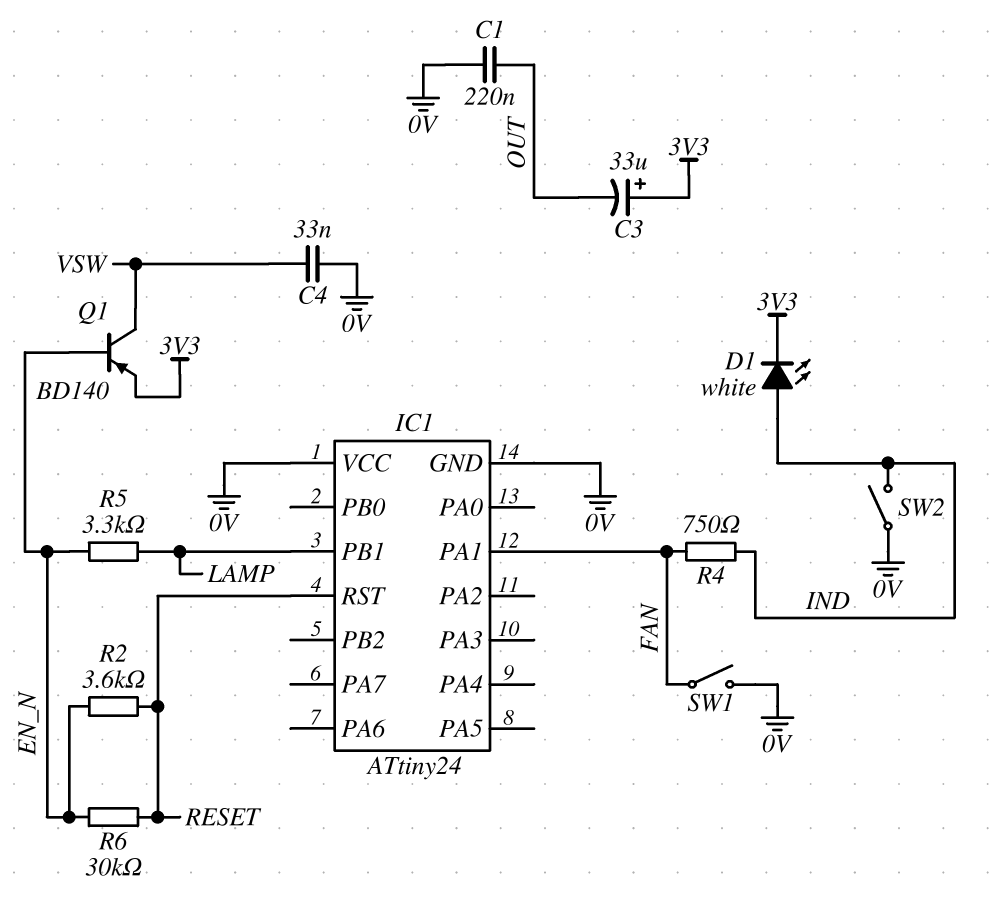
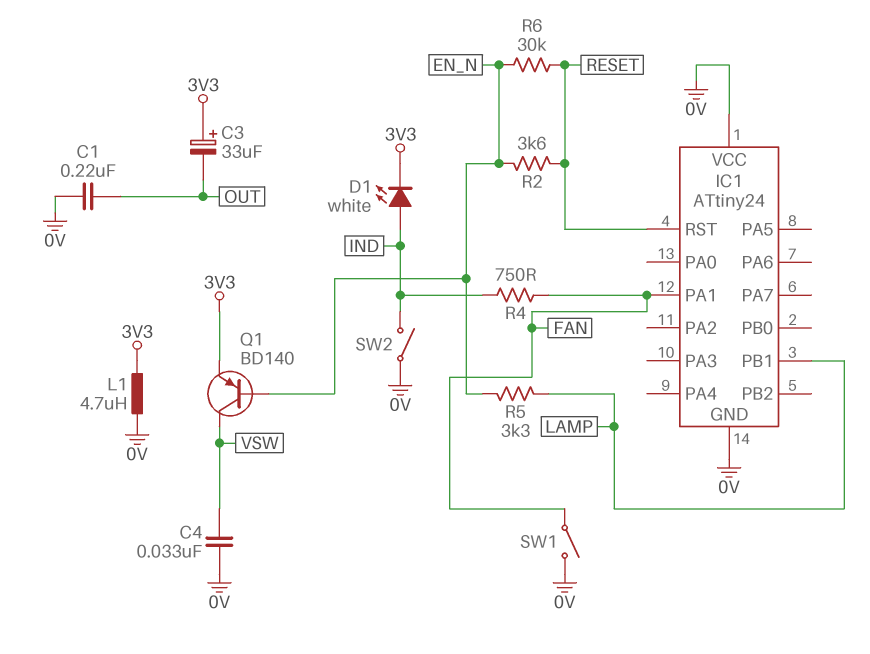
L1: none -> 4.7uH (0V, 3V3)

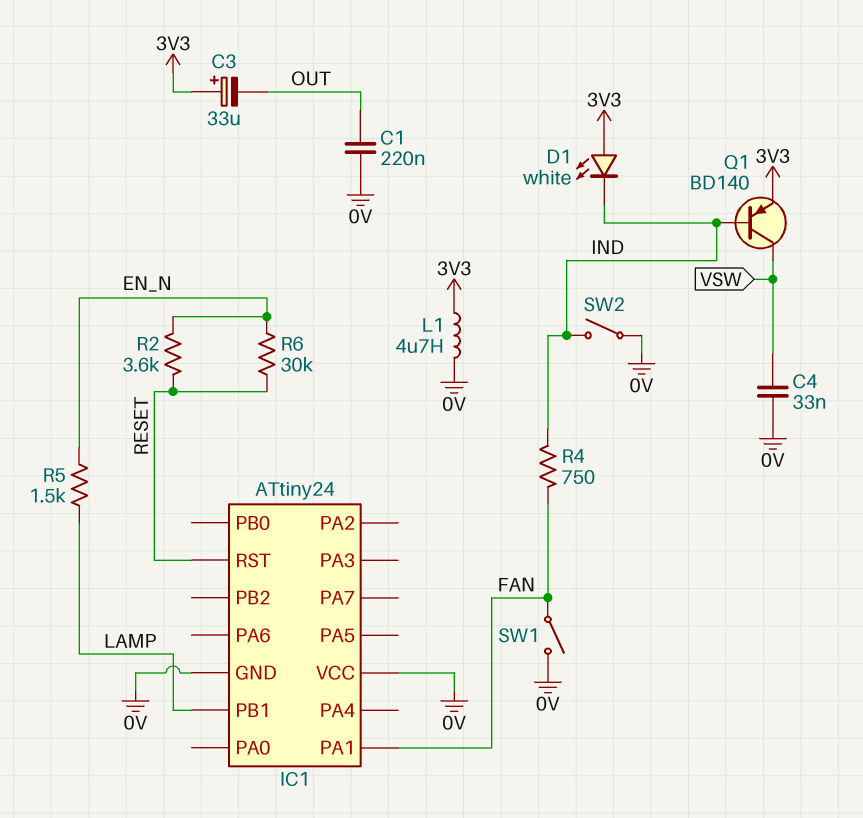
D1: LED white (A IND, K 3V3) -> LED white (A 3V3, K IND)
Q1: PNP BD140 (B EN_N, C VSW, E 3V3) -> PNP BD140 (B IND, C VSW, E 3V3)
R5: 3.3k (EN_N, LAMP) -> 1.5k (EN_N, LAMP)

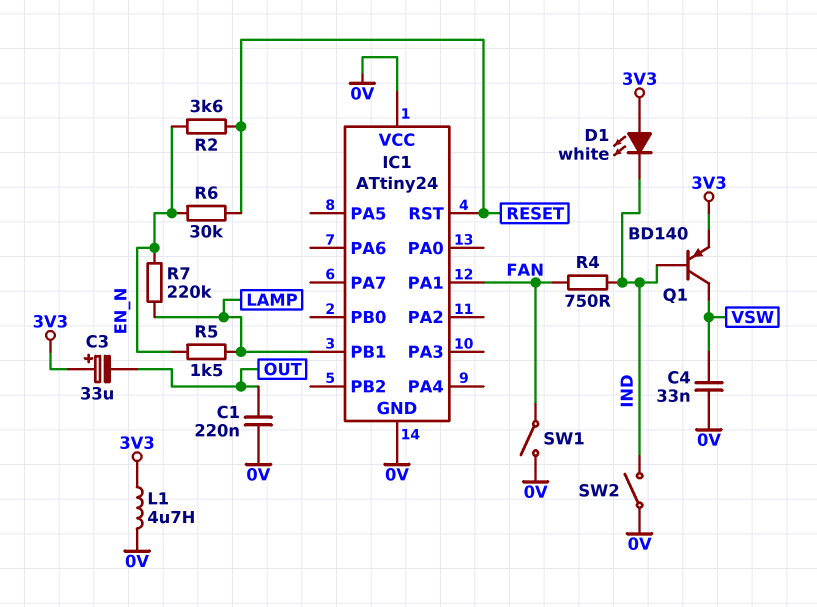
R7: none -> 220k (EN_N, LAMP)

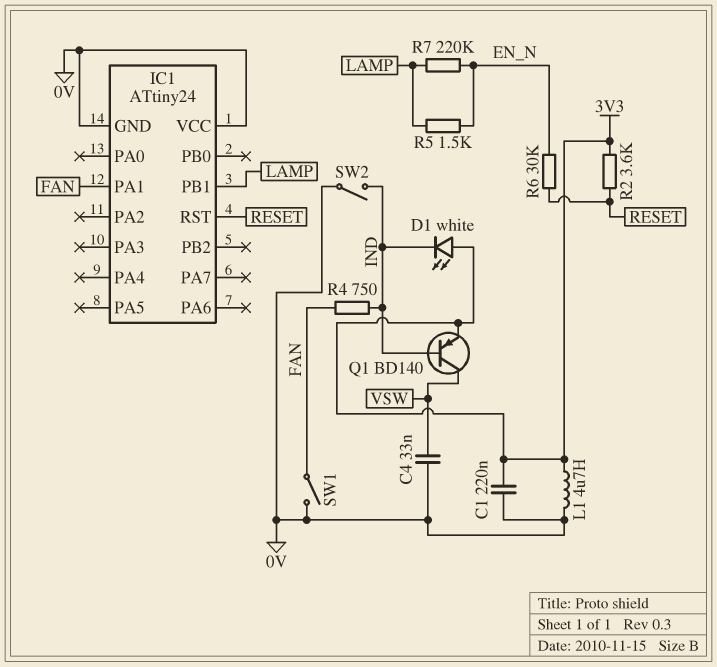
C1: 220nF (0V, OUT) -> 220nF (0V, 3V3)
C3: 33uF (plus 3V3, minus OUT) -> none
R2: 3.6k (EN_N, RESET) -> 3.6k (3V3, RESET)

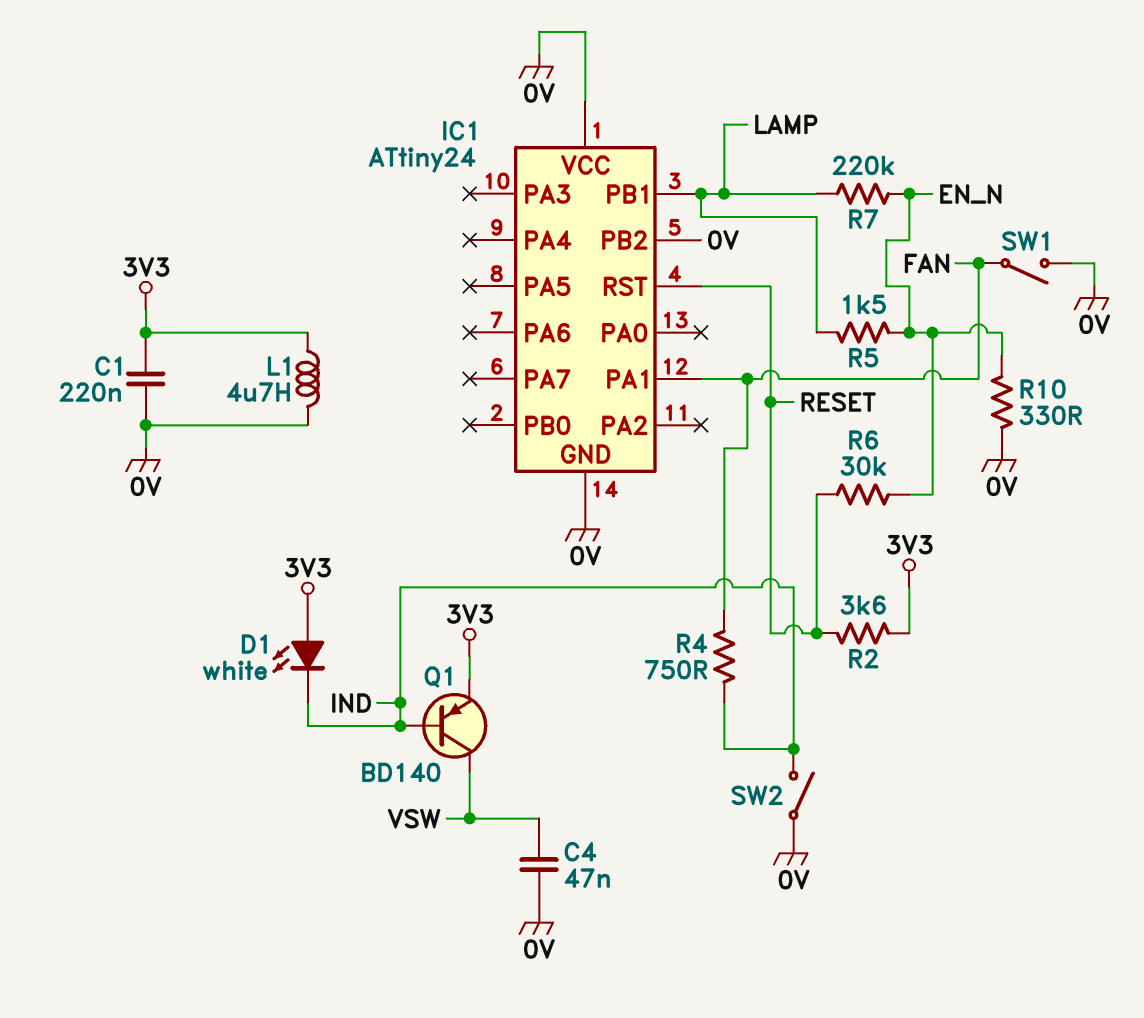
C4: 33nF (0V, VSW) -> 47nF (0V, VSW)
IC1 pin PB2: none -> 0V
R10: none -> 330 (0V, EN_N)

